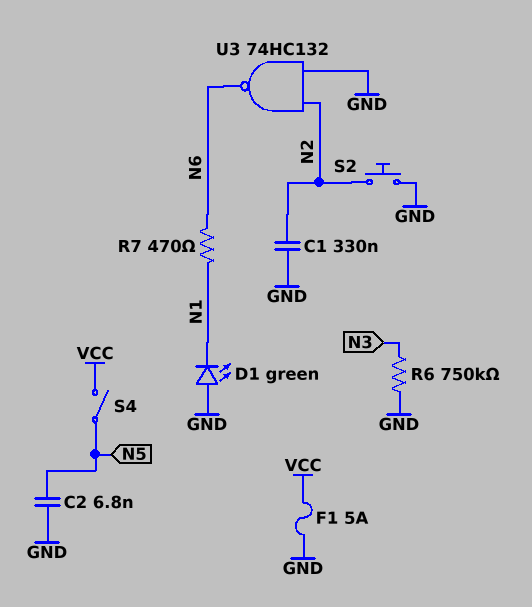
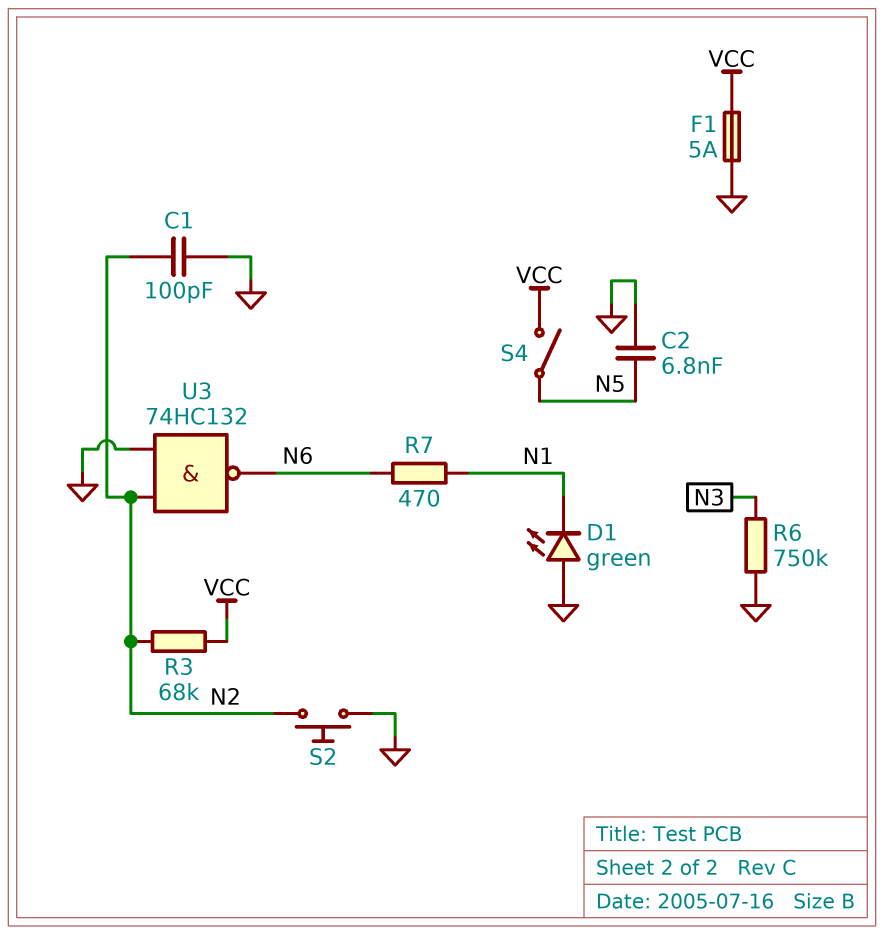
C1: 330nF (GND, N2) -> 100pF (GND, N2)
R3: none -> 68k (N2, VCC)

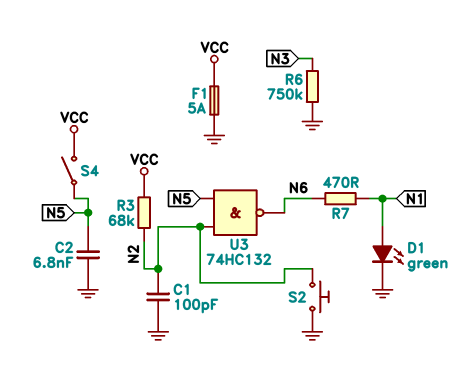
D1: LED green (A GND, K N1) -> LED green (A N1, K GND)
U3: NAND 74HC132 (in GND, in N2, out N6) -> NAND 74HC132 (in N2, in N5, out N6)

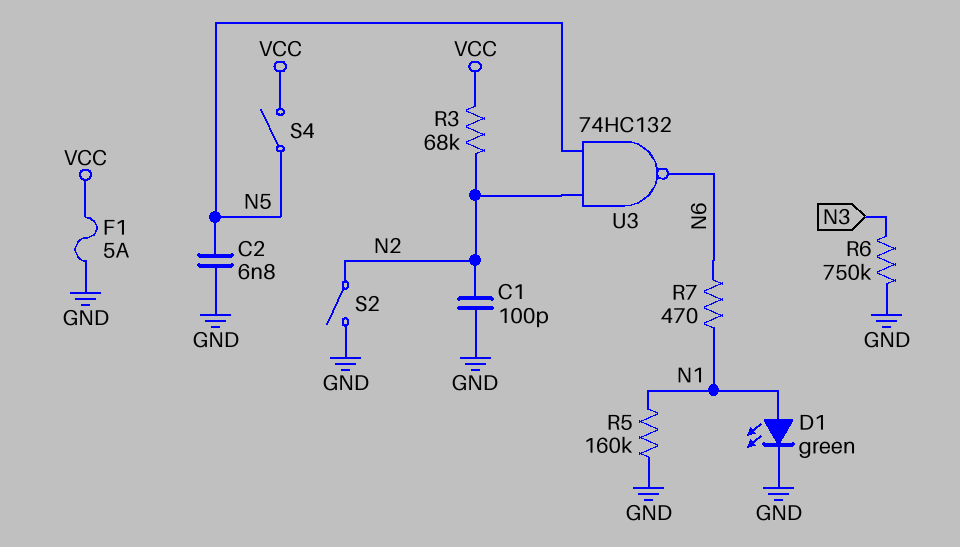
R5: none -> 160k (GND, N1)
S2: button (GND, N2) -> switch (GND, N2)

